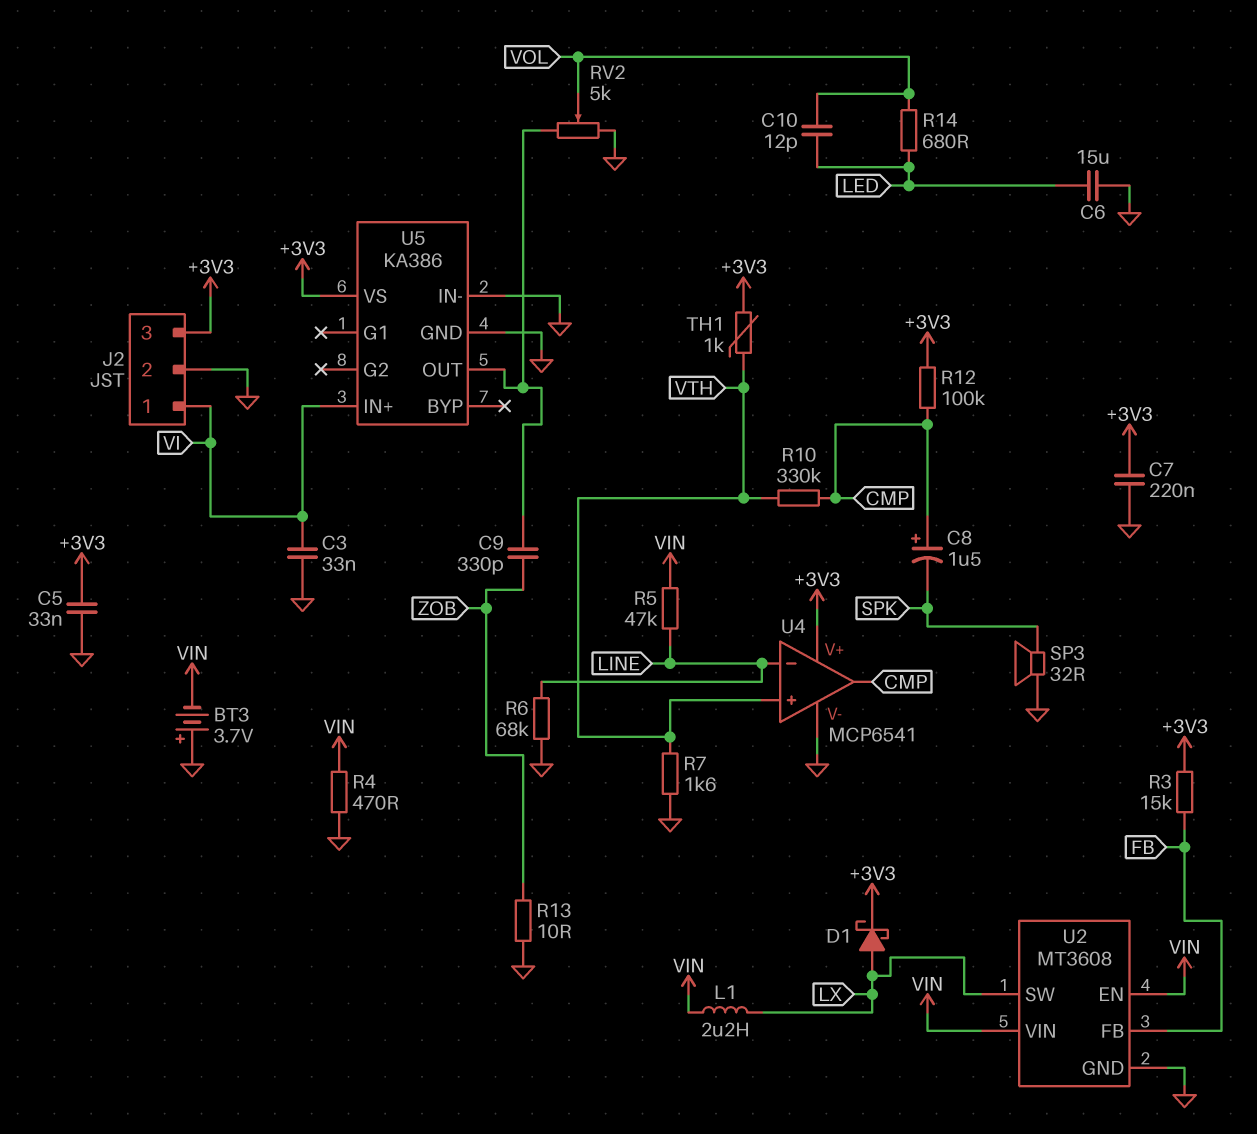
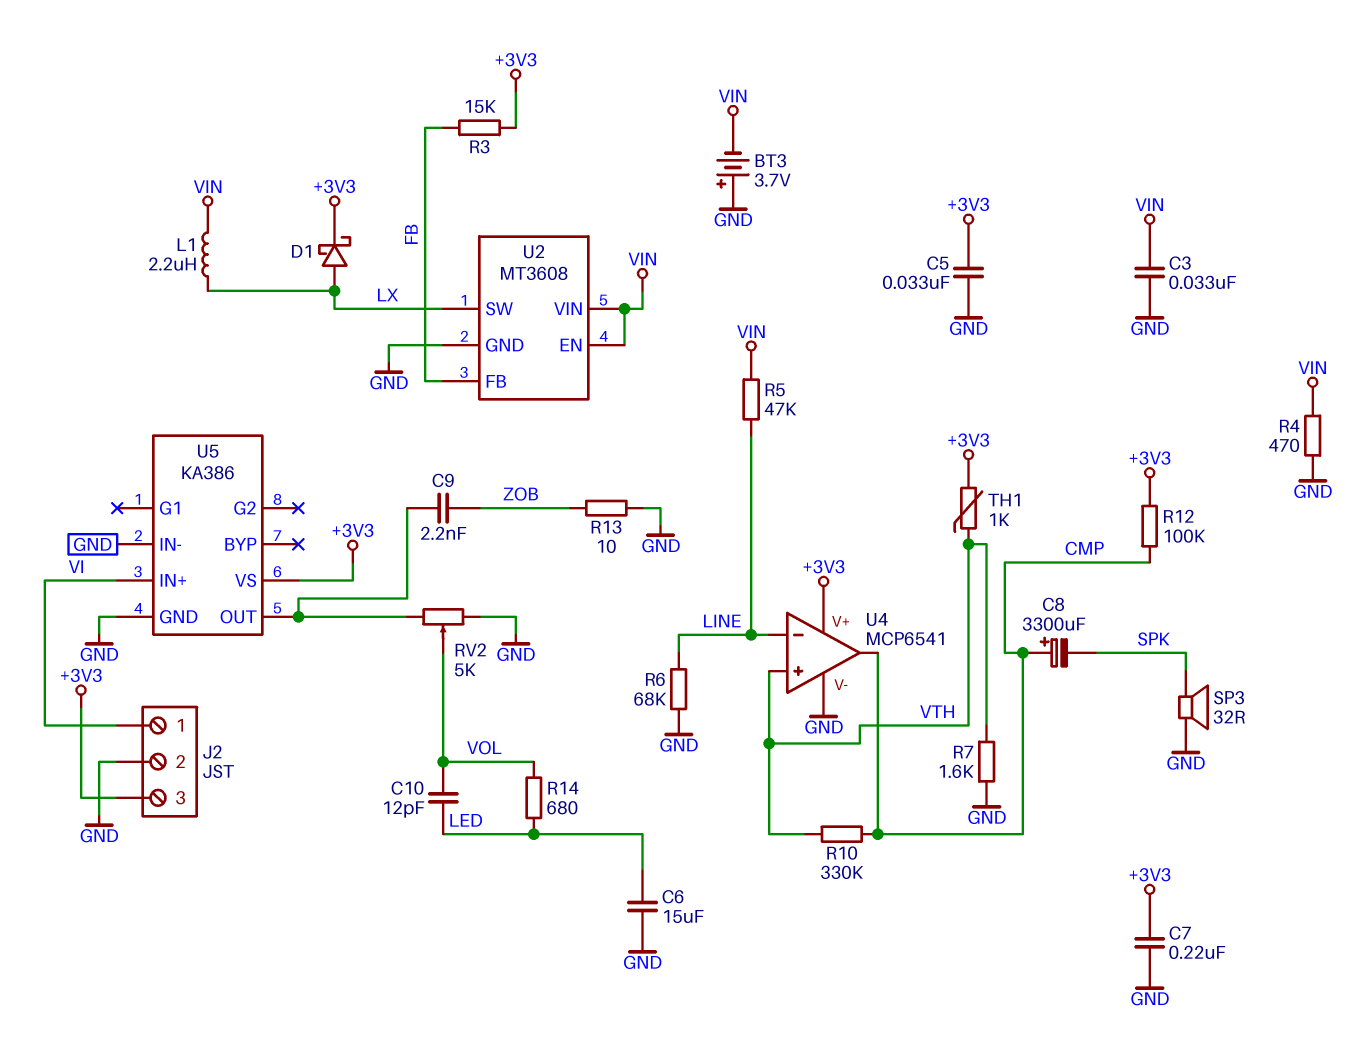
C3: 33nF (GND, VI) -> 33nF (GND, VIN)
C8: 1.5uF (plus CMP, minus SPK) -> 3300uF (plus CMP, minus SPK)
C9: 330pF (U5/OUT, ZOB) -> 2.2nF (U5/OUT, ZOB)

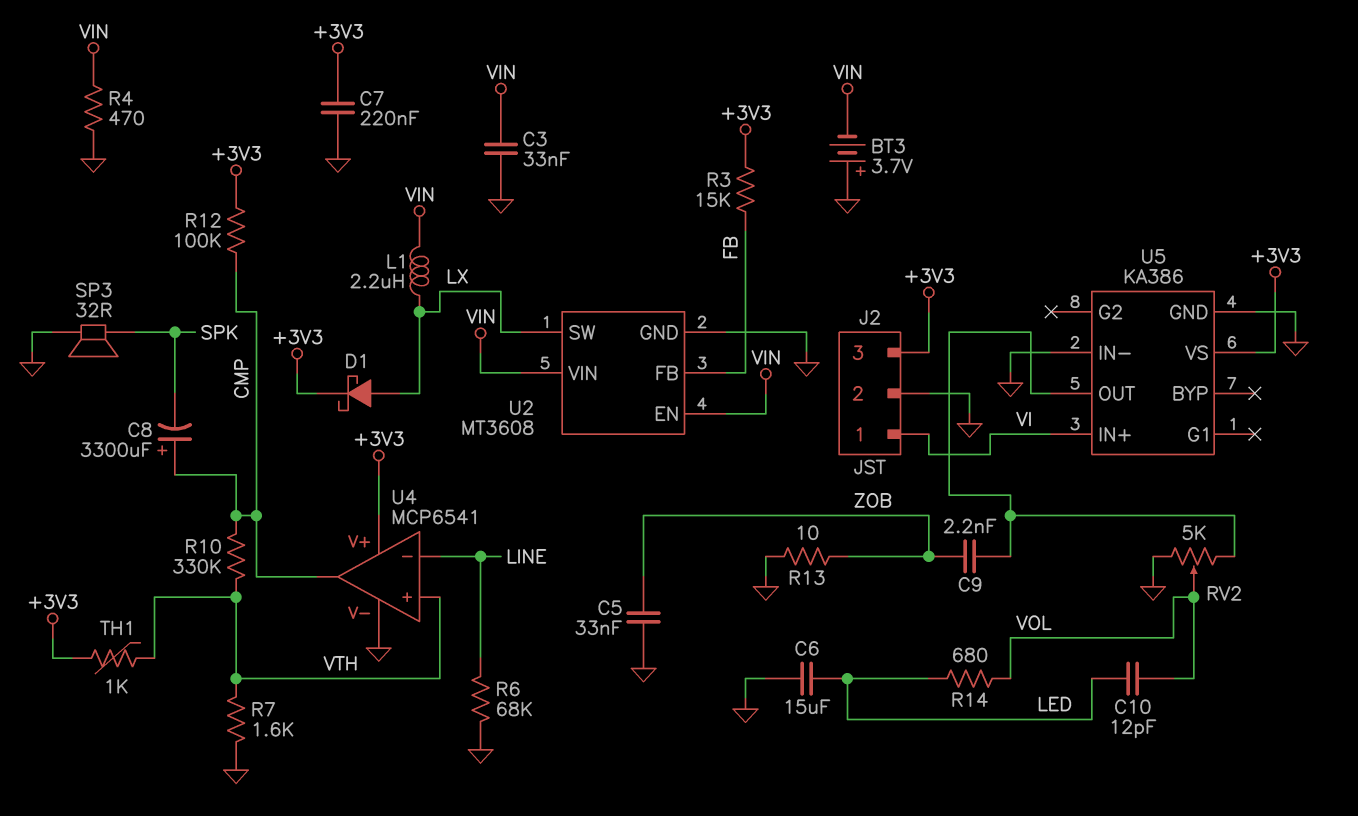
C5: 33nF (+3V3, GND) -> 33nF (GND, ZOB)
R5: 47k (LINE, VIN) -> none

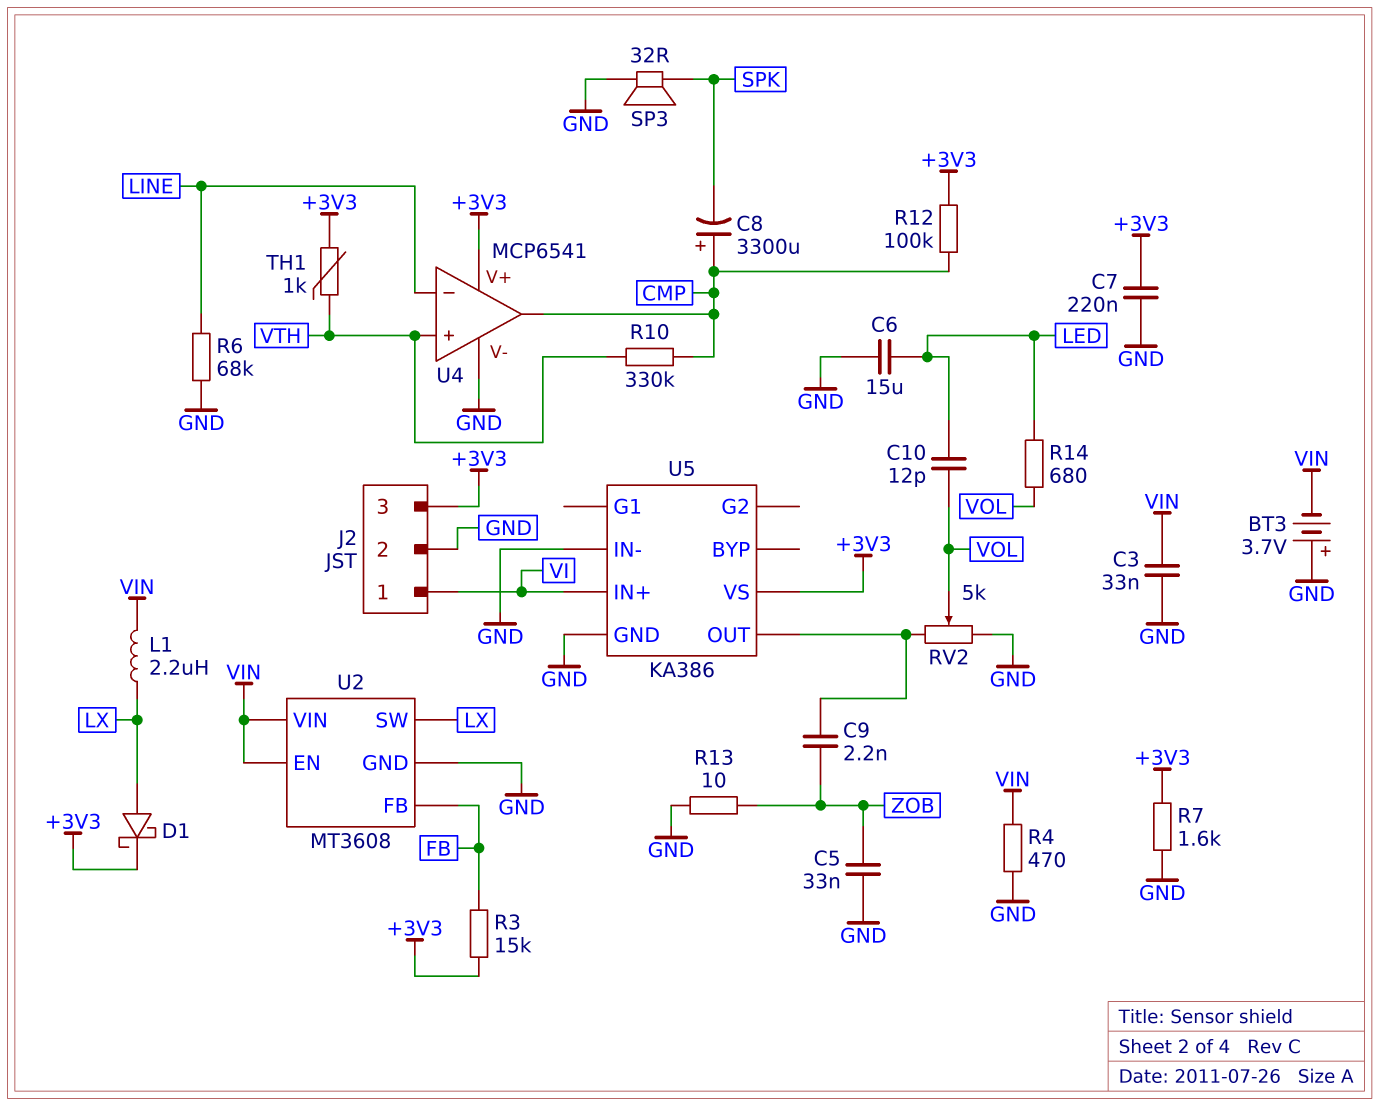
R7: 1.6k (GND, VTH) -> 1.6k (+3V3, GND)

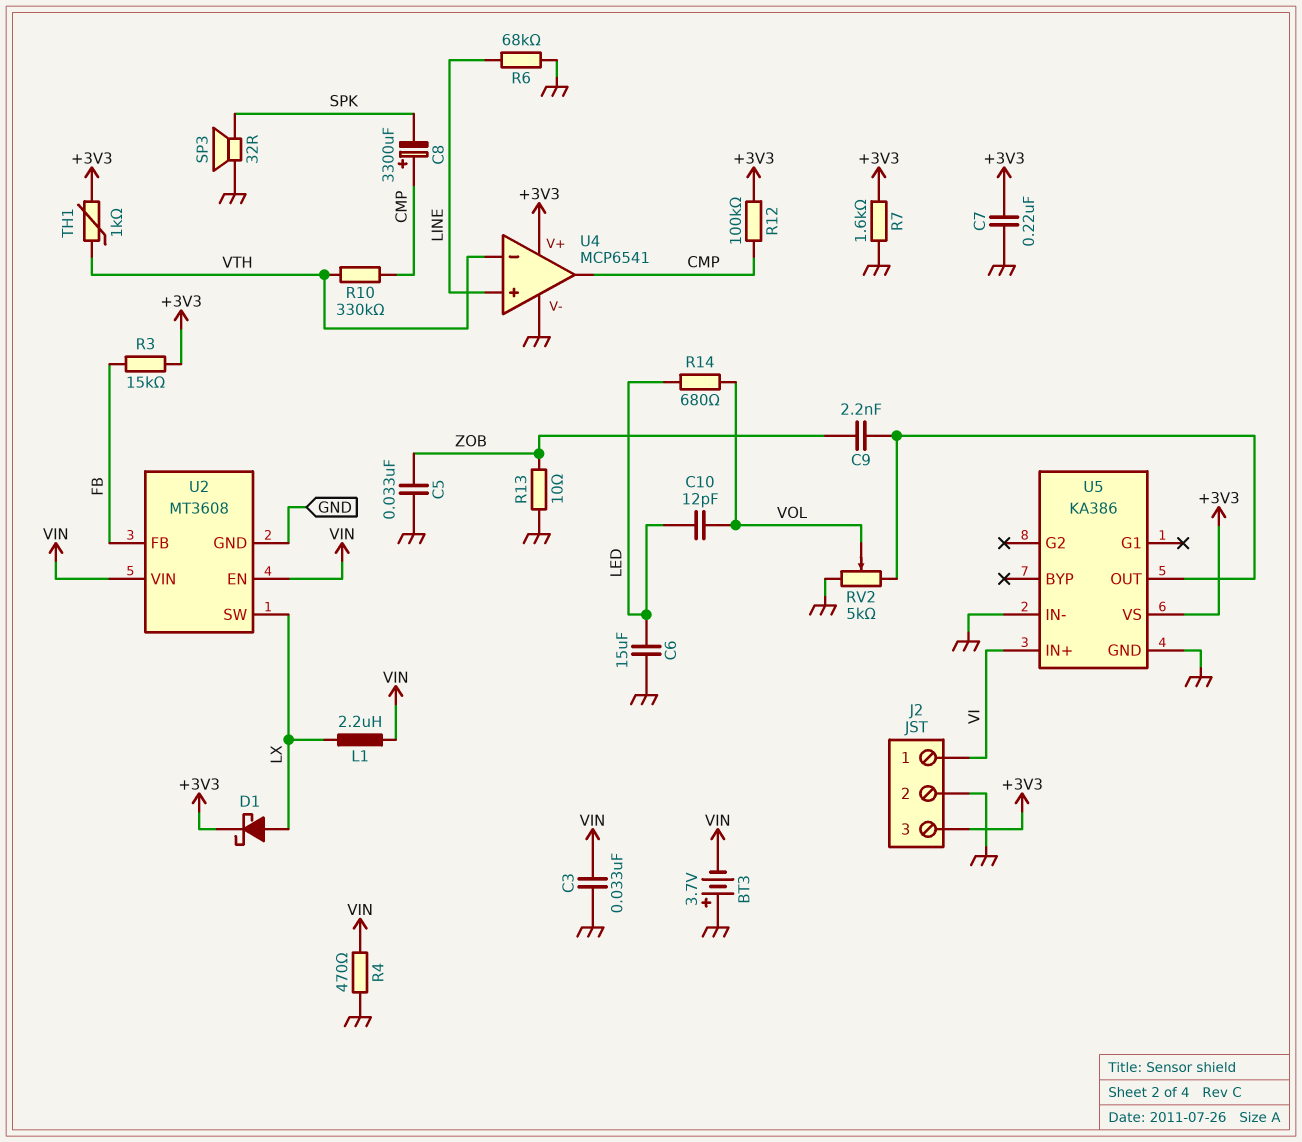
U4 pin in+: VTH -> LINE
U4 pin in-: LINE -> VTH

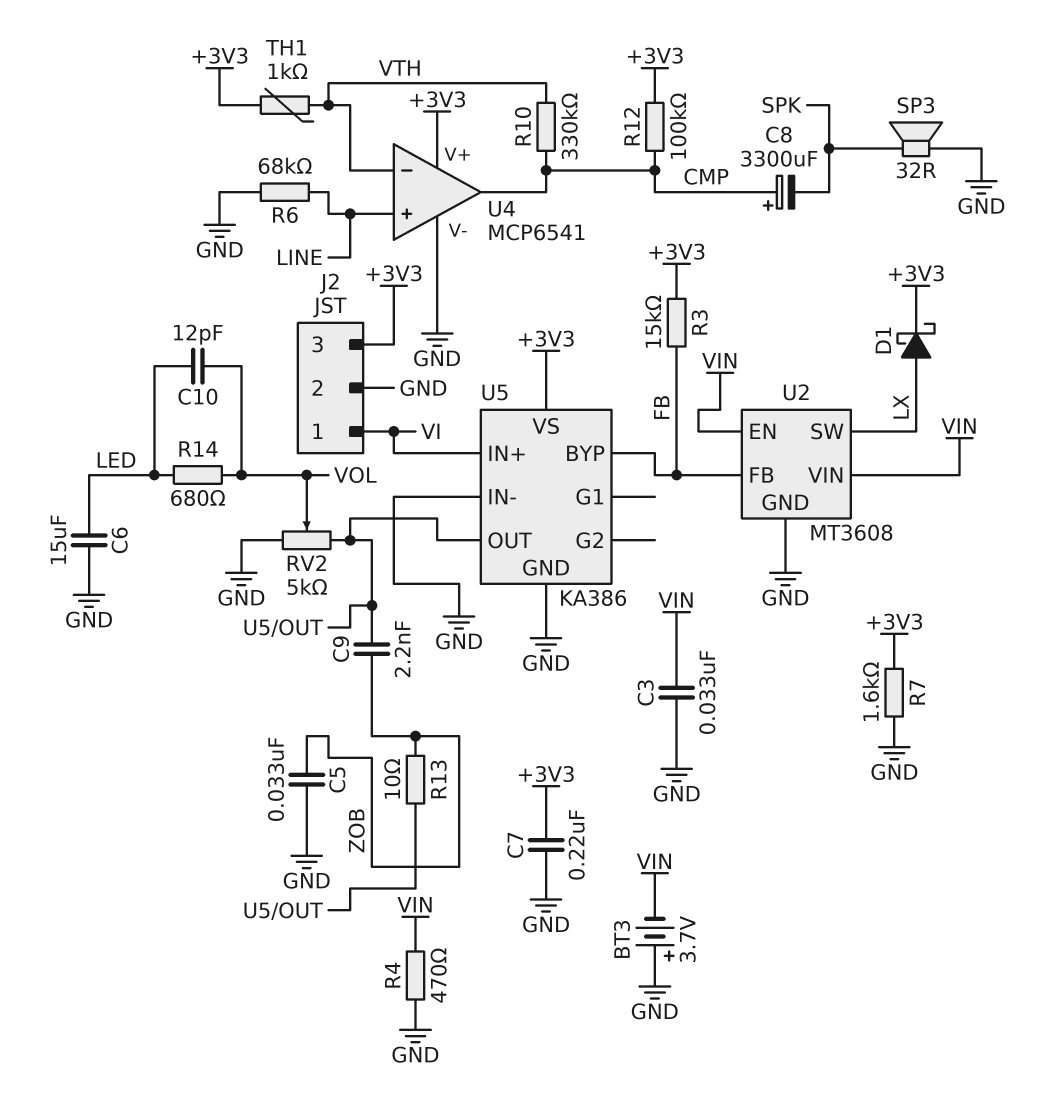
L1: 2.2uH (LX, VIN) -> none
R13: 10 (GND, ZOB) -> 10 (U5/OUT, ZOB)
U5 pin BYP: none -> FB

